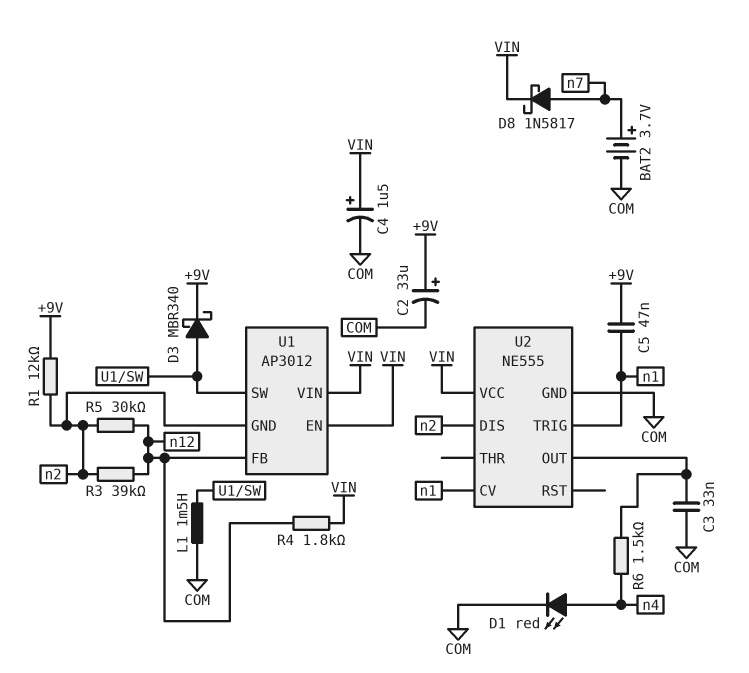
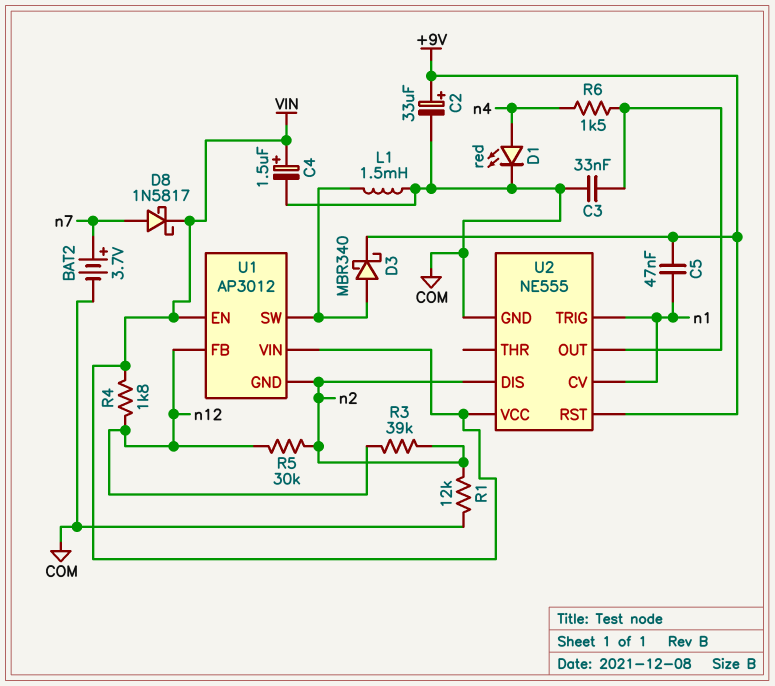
R1: 12k (+9V, n2) -> 12k (COM, n2)
U2 pin RST: none -> +9V

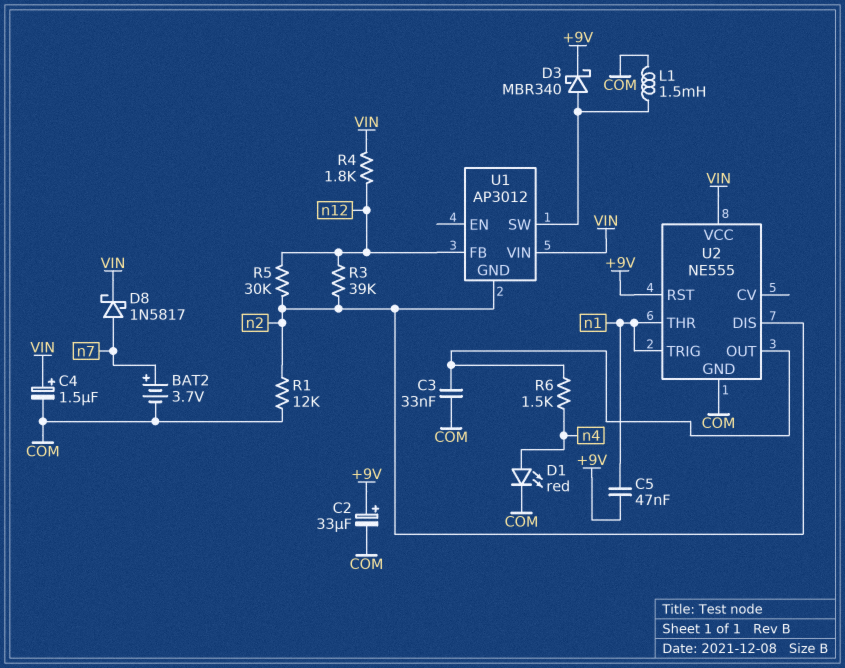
U1 pin EN: VIN -> none
U2 pin CV: n1 -> none
U2 pin THR: none -> n1

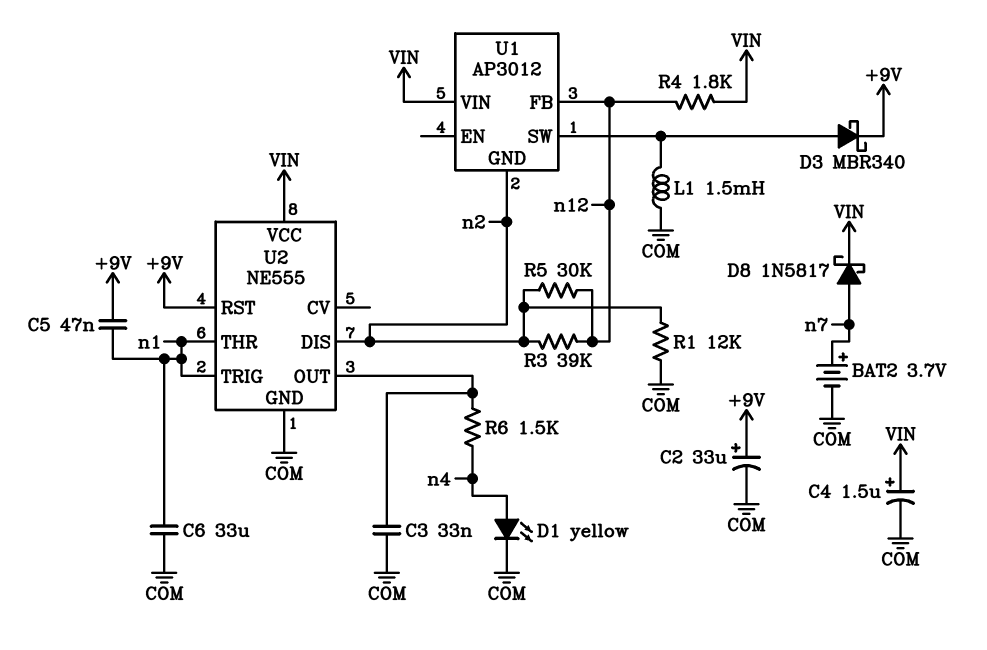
C6: none -> 33uF (COM, n1)
D1: LED red (A n4, K COM) -> LED yellow (A n4, K COM)

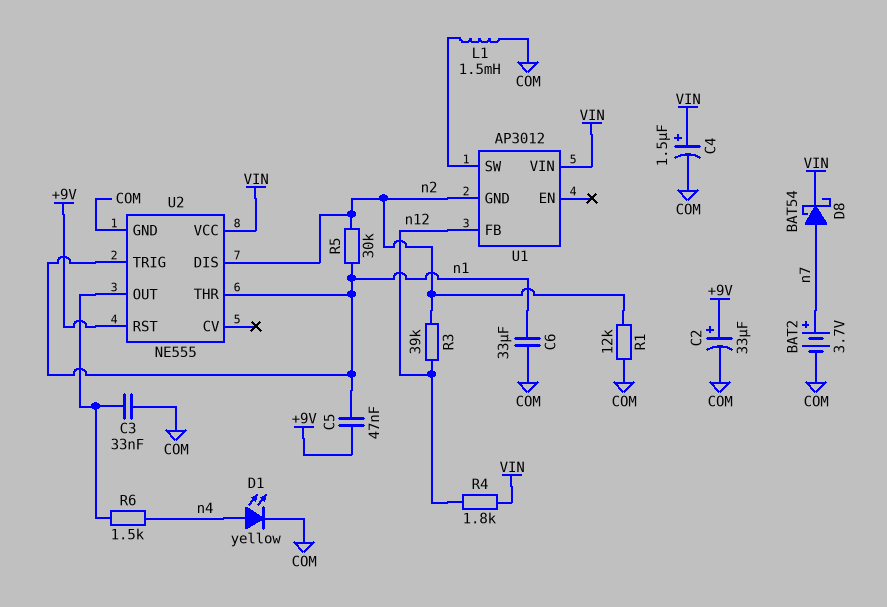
D3: schottky MBR340 (A U1/SW, K +9V) -> none
D8: schottky 1N5817 (A n7, K VIN) -> schottky BAT54 (A n7, K VIN)
R5: 30k (n2, n12) -> 30k (n1, n2)

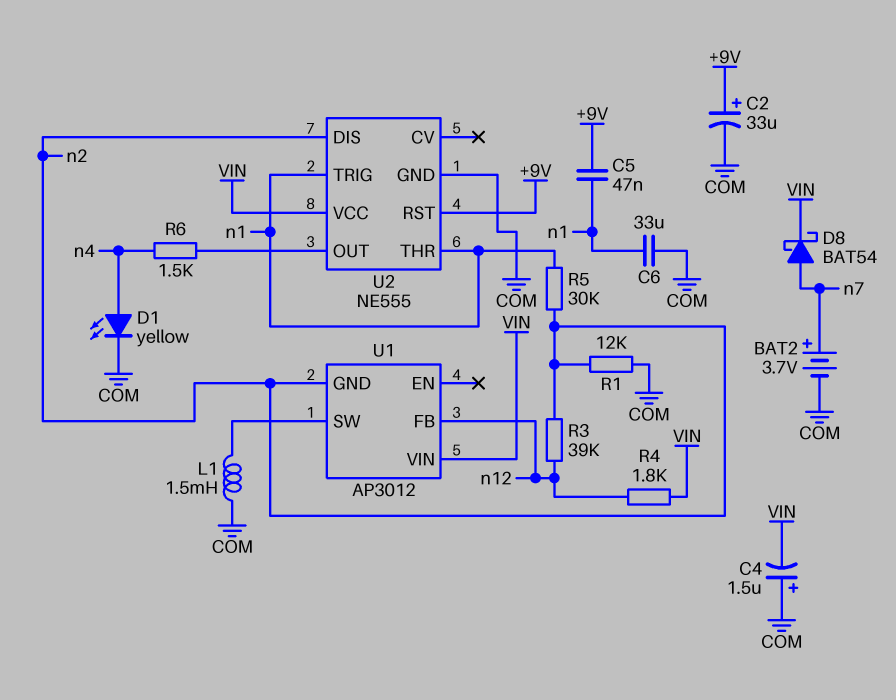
C3: 33nF (COM, U2/OUT) -> none
C4: 1.5uF (plus VIN, minus COM) -> 1.5uF (plus COM, minus VIN)

